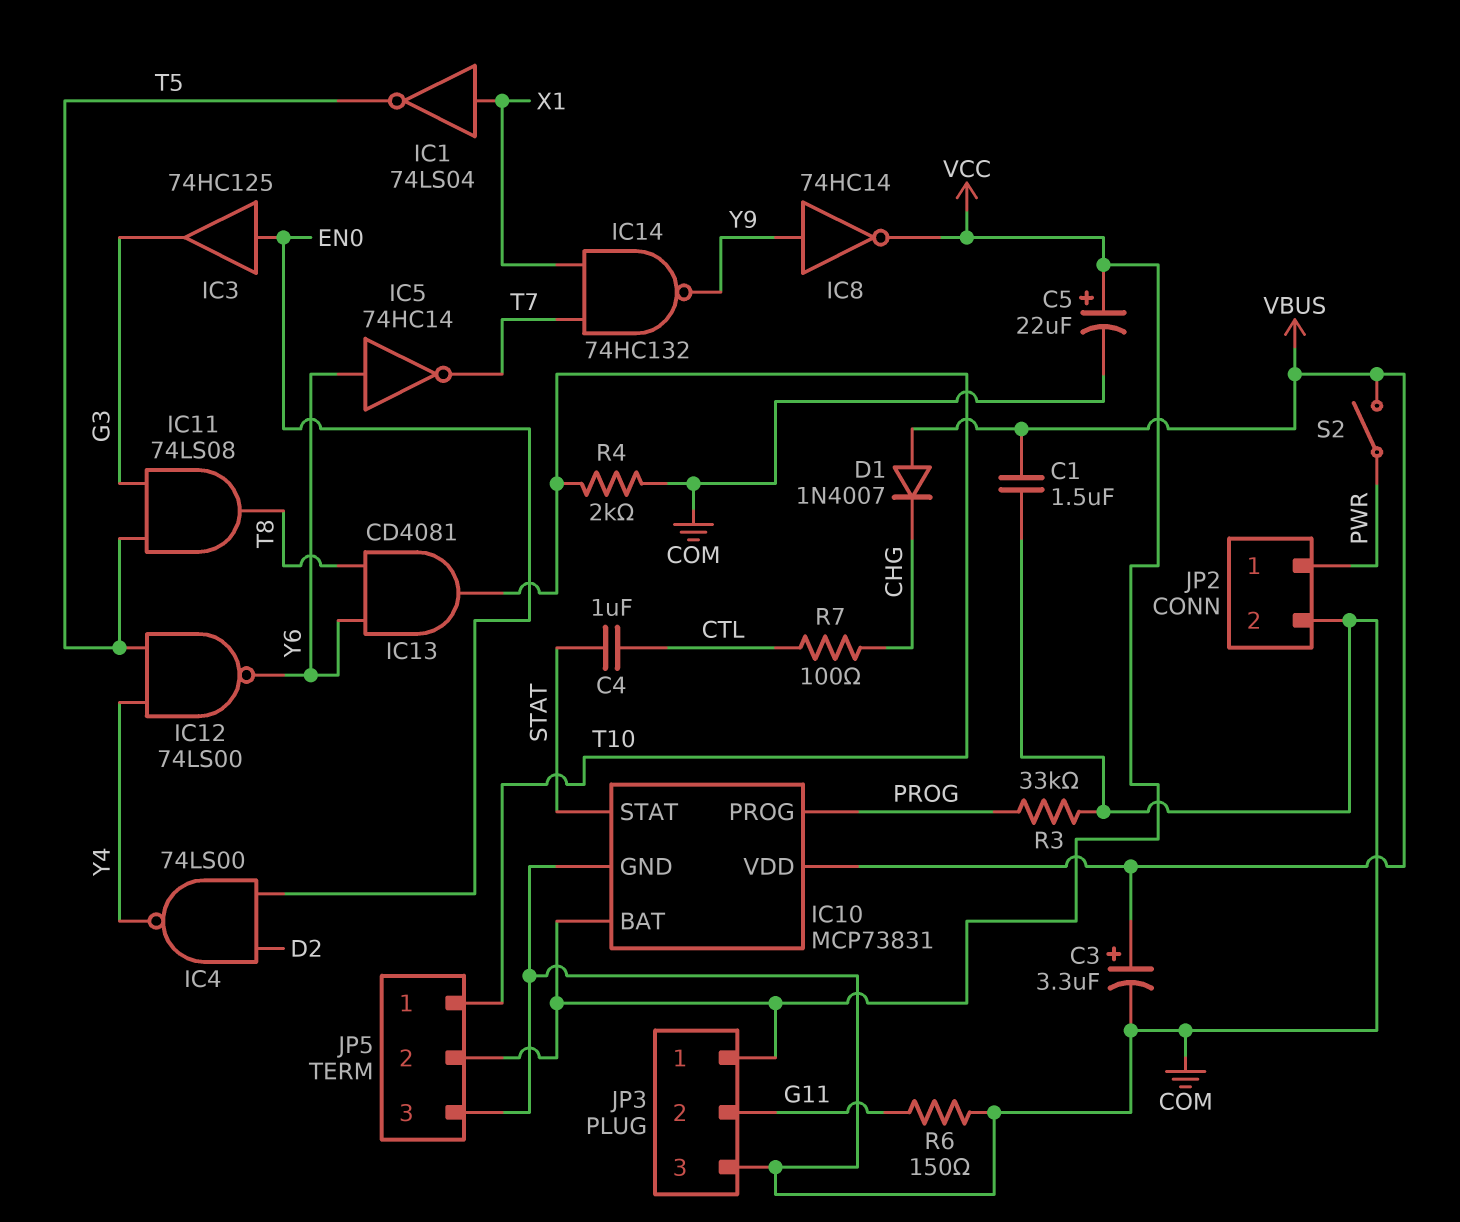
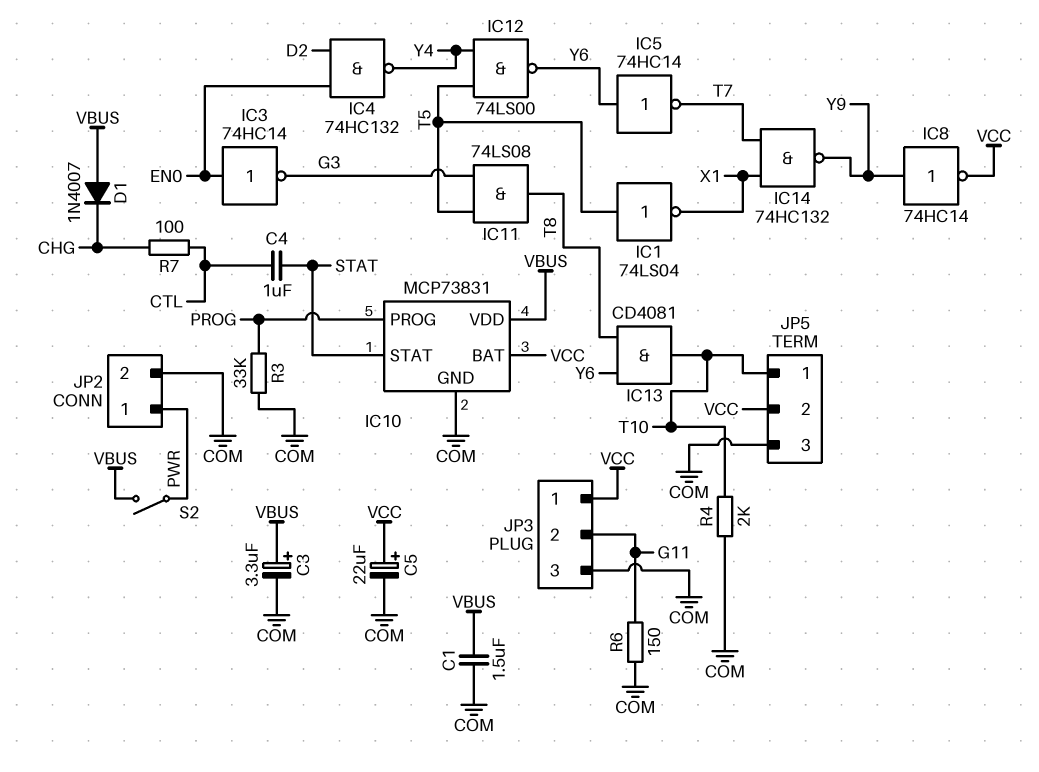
IC1: NOT 74LS04 (in X1, out T5) -> NOT 74LS04 (in T5, out X1)
IC3: buffer 74HC125 (in EN0, out G3) -> NOT 74HC14 (in EN0, out G3)
IC4: NAND 74LS00 (in D2, in EN0, out Y4) -> NAND 74HC132 (in D2, in EN0, out Y4)

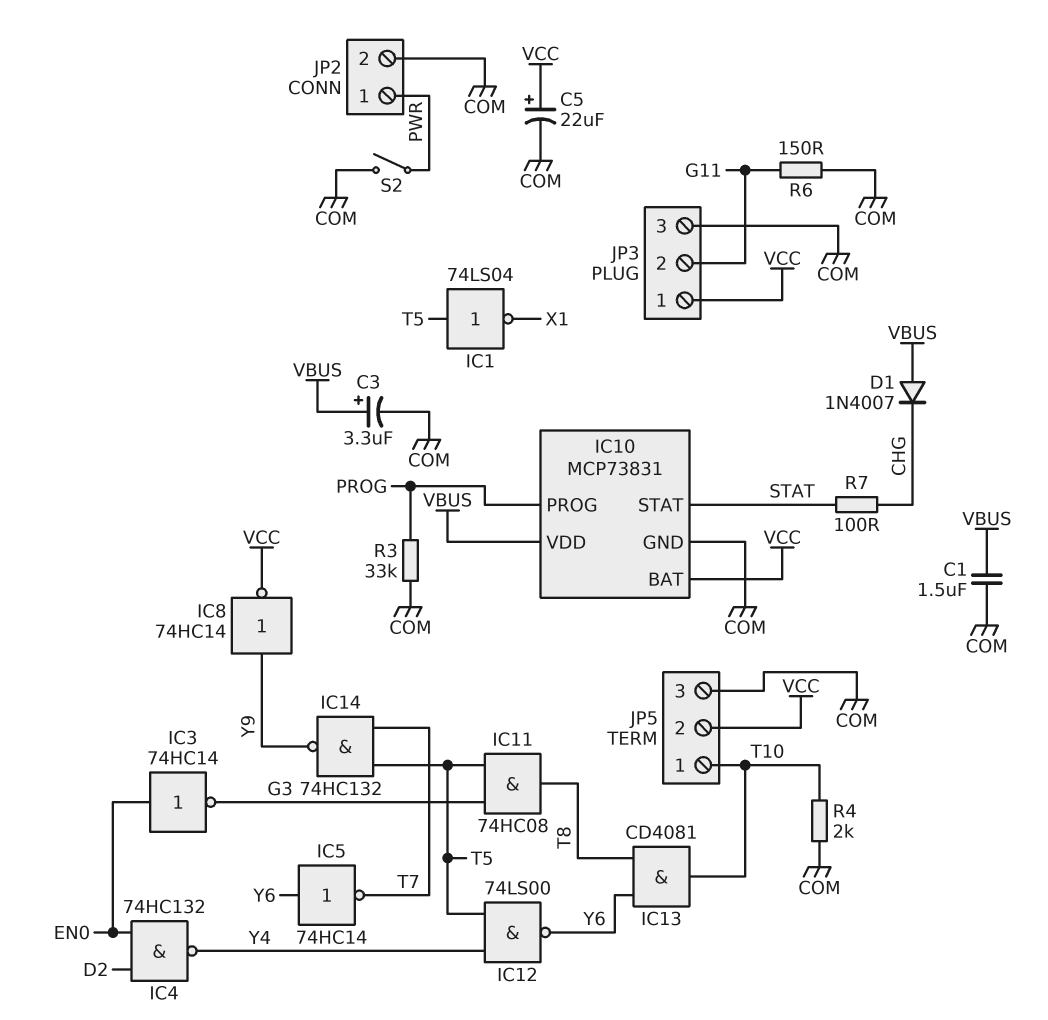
C4: 1uF (CTL, STAT) -> none
IC11: AND 74LS08 (in G3, in T5, out T8) -> AND 74HC08 (in G3, in T5, out T8)
IC14: NAND 74HC132 (in T7, in X1, out Y9) -> NAND 74HC132 (in T5, in T7, out Y9)
R7: 100 (CHG, CTL) -> 100 (CHG, STAT)
S2: switch (PWR, VBUS) -> switch (COM, PWR)

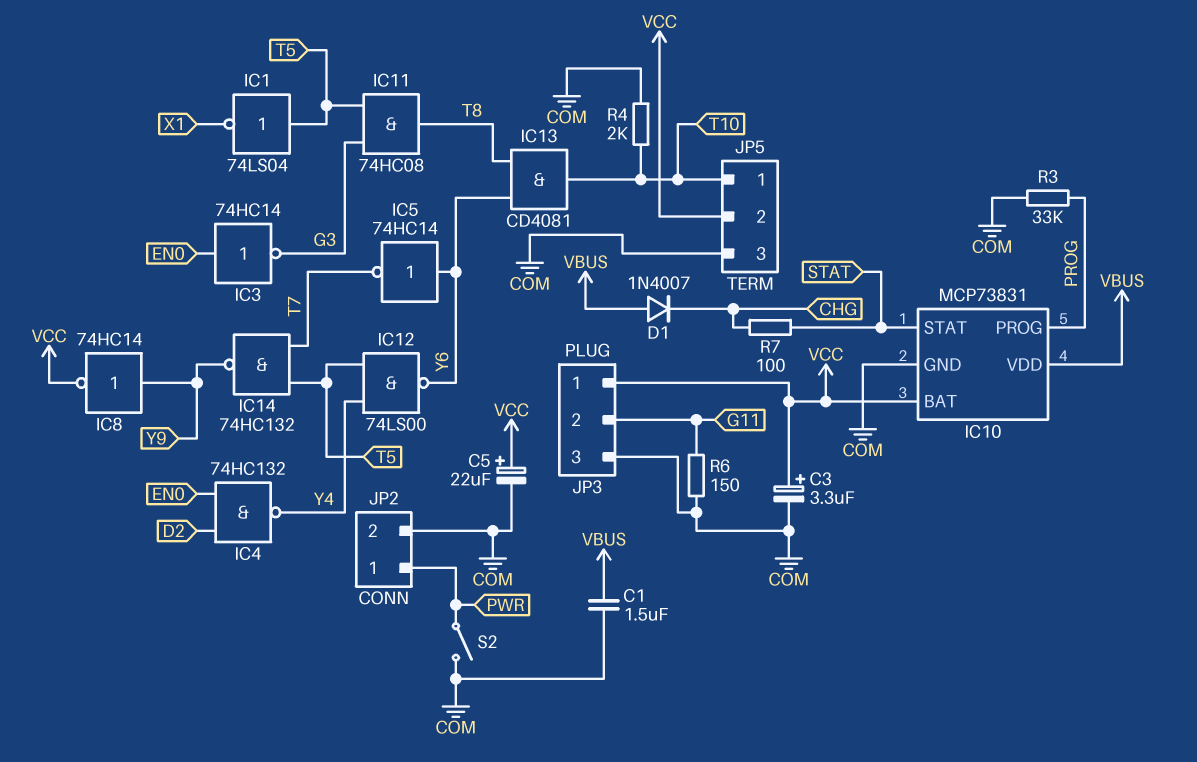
C3: 3.3uF (plus VBUS, minus COM) -> 3.3uF (plus VCC, minus COM)

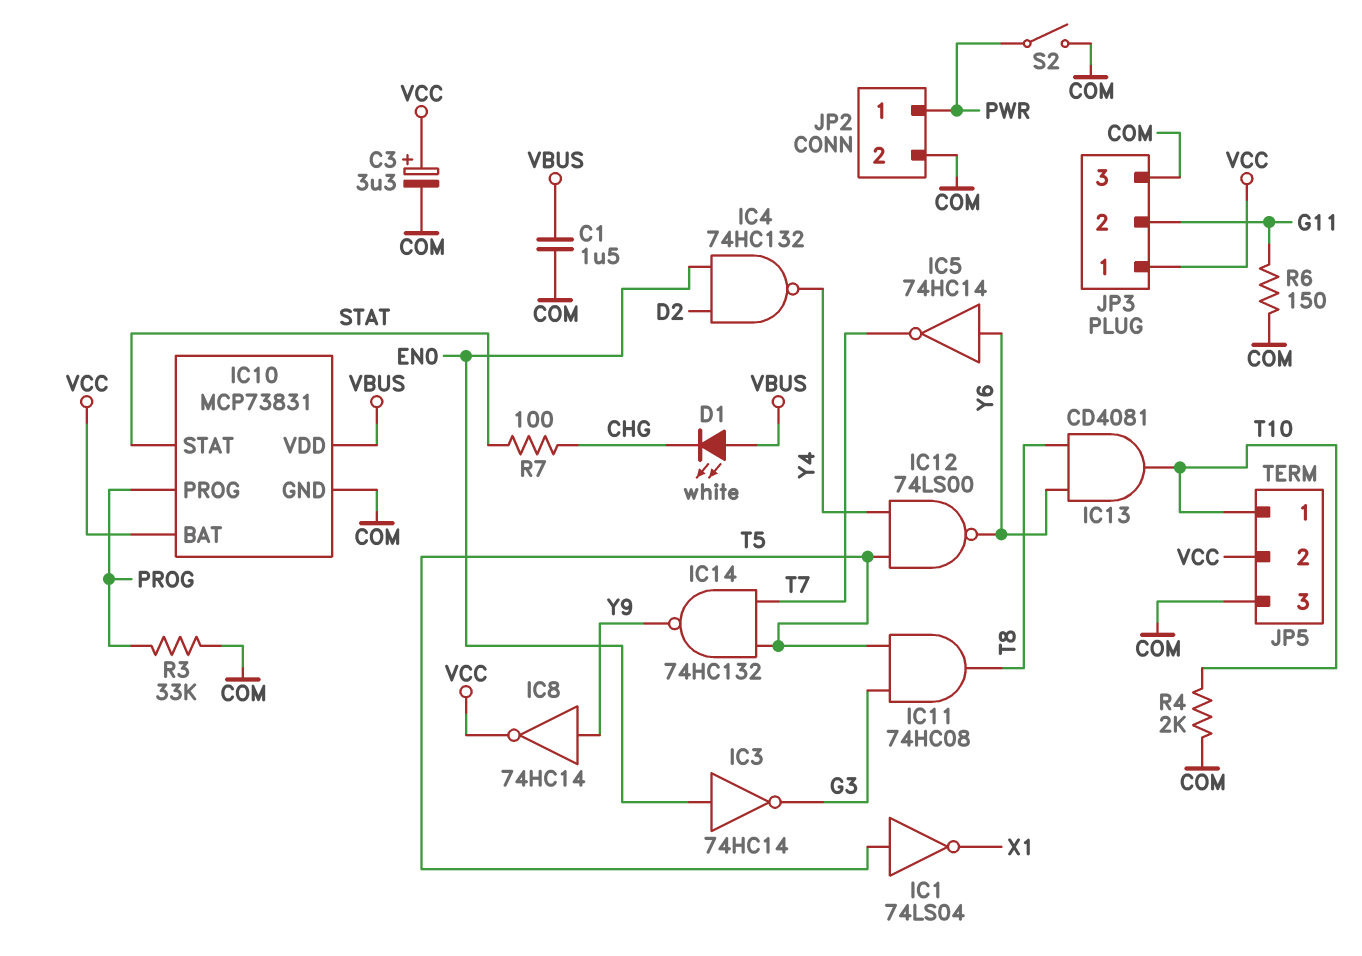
C5: 22uF (plus VCC, minus COM) -> none
D1: diode 1N4007 (A VBUS, K CHG) -> LED white (A VBUS, K CHG)

